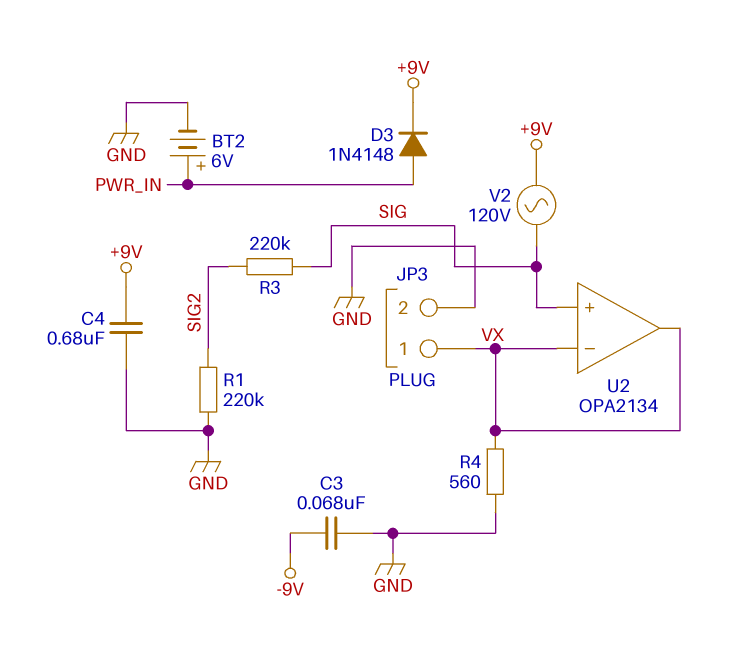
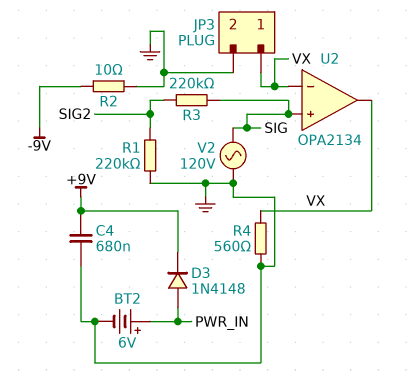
C3: 68nF (-9V, GND) -> none
R2: none -> 10 (-9V, GND)
V2: AC 120V (+9V, SIG) -> AC 120V (GND, SIG)

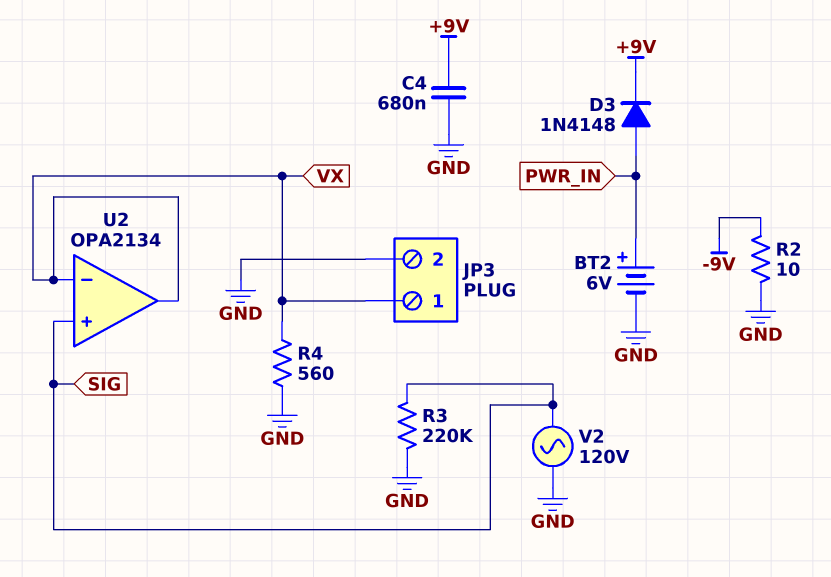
R1: 220k (GND, SIG2) -> none
R3: 220k (SIG, SIG2) -> 220k (GND, SIG)

